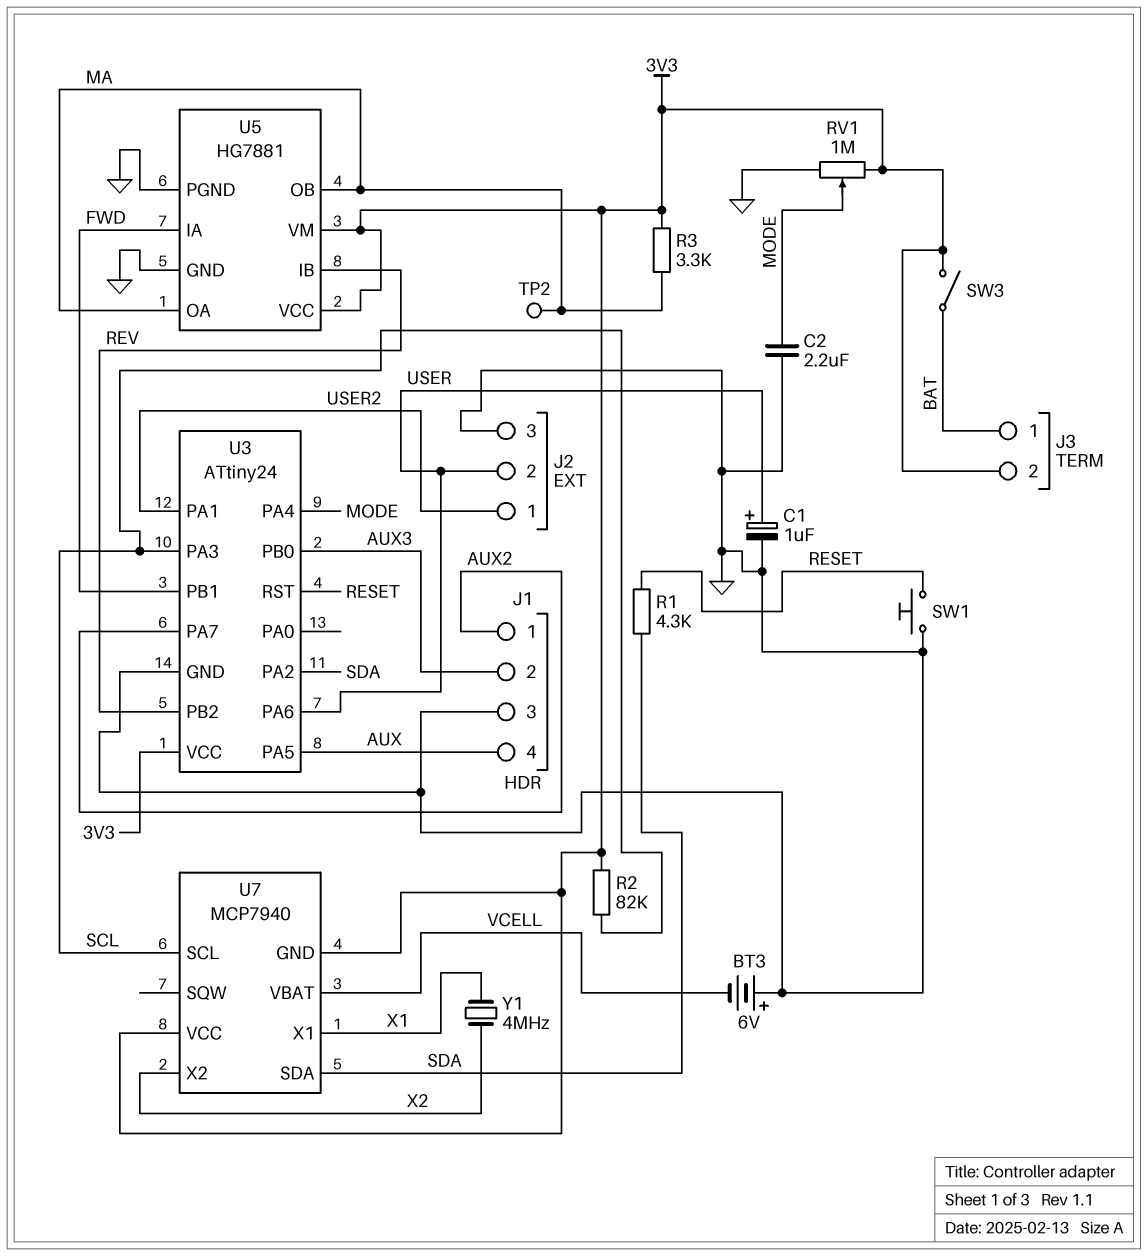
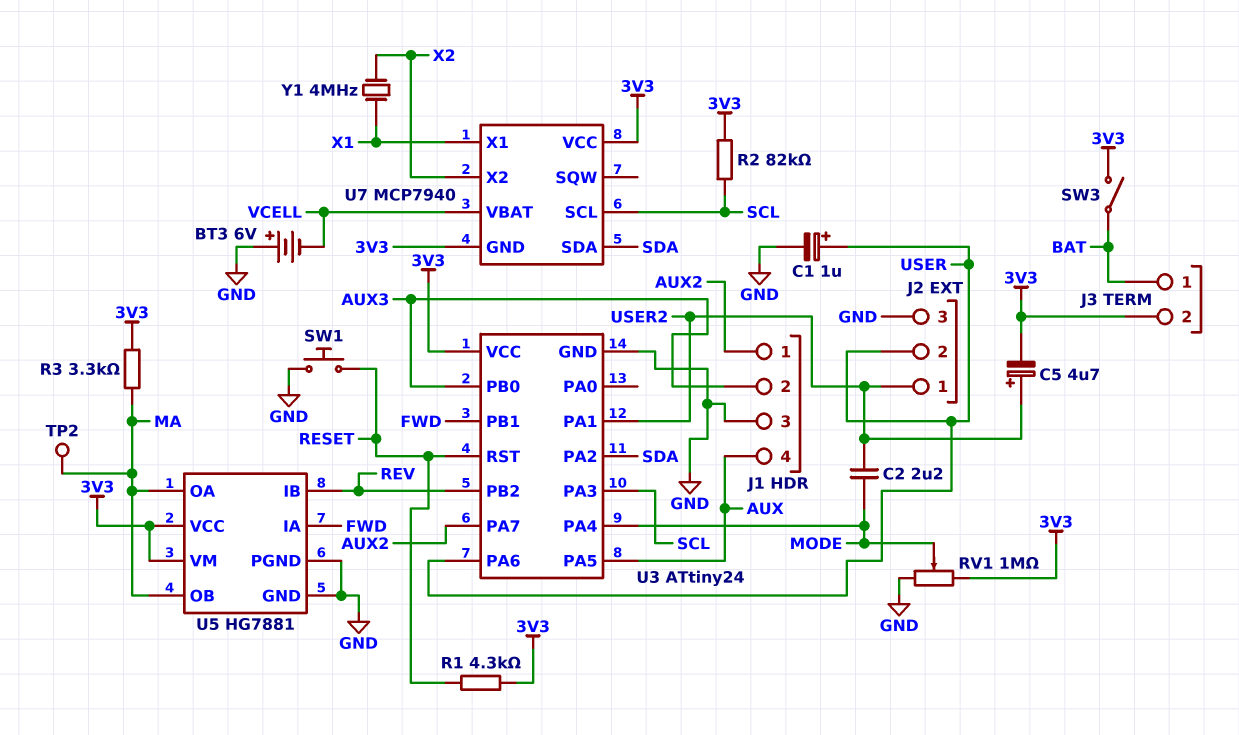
C2: 2.2uF (GND, MODE) -> 2.2uF (MODE, USER2)
C5: none -> 4.7uF (plus USER2, minus 3V3)
R1: 4.3k (RESET, SDA) -> 4.3k (3V3, RESET)

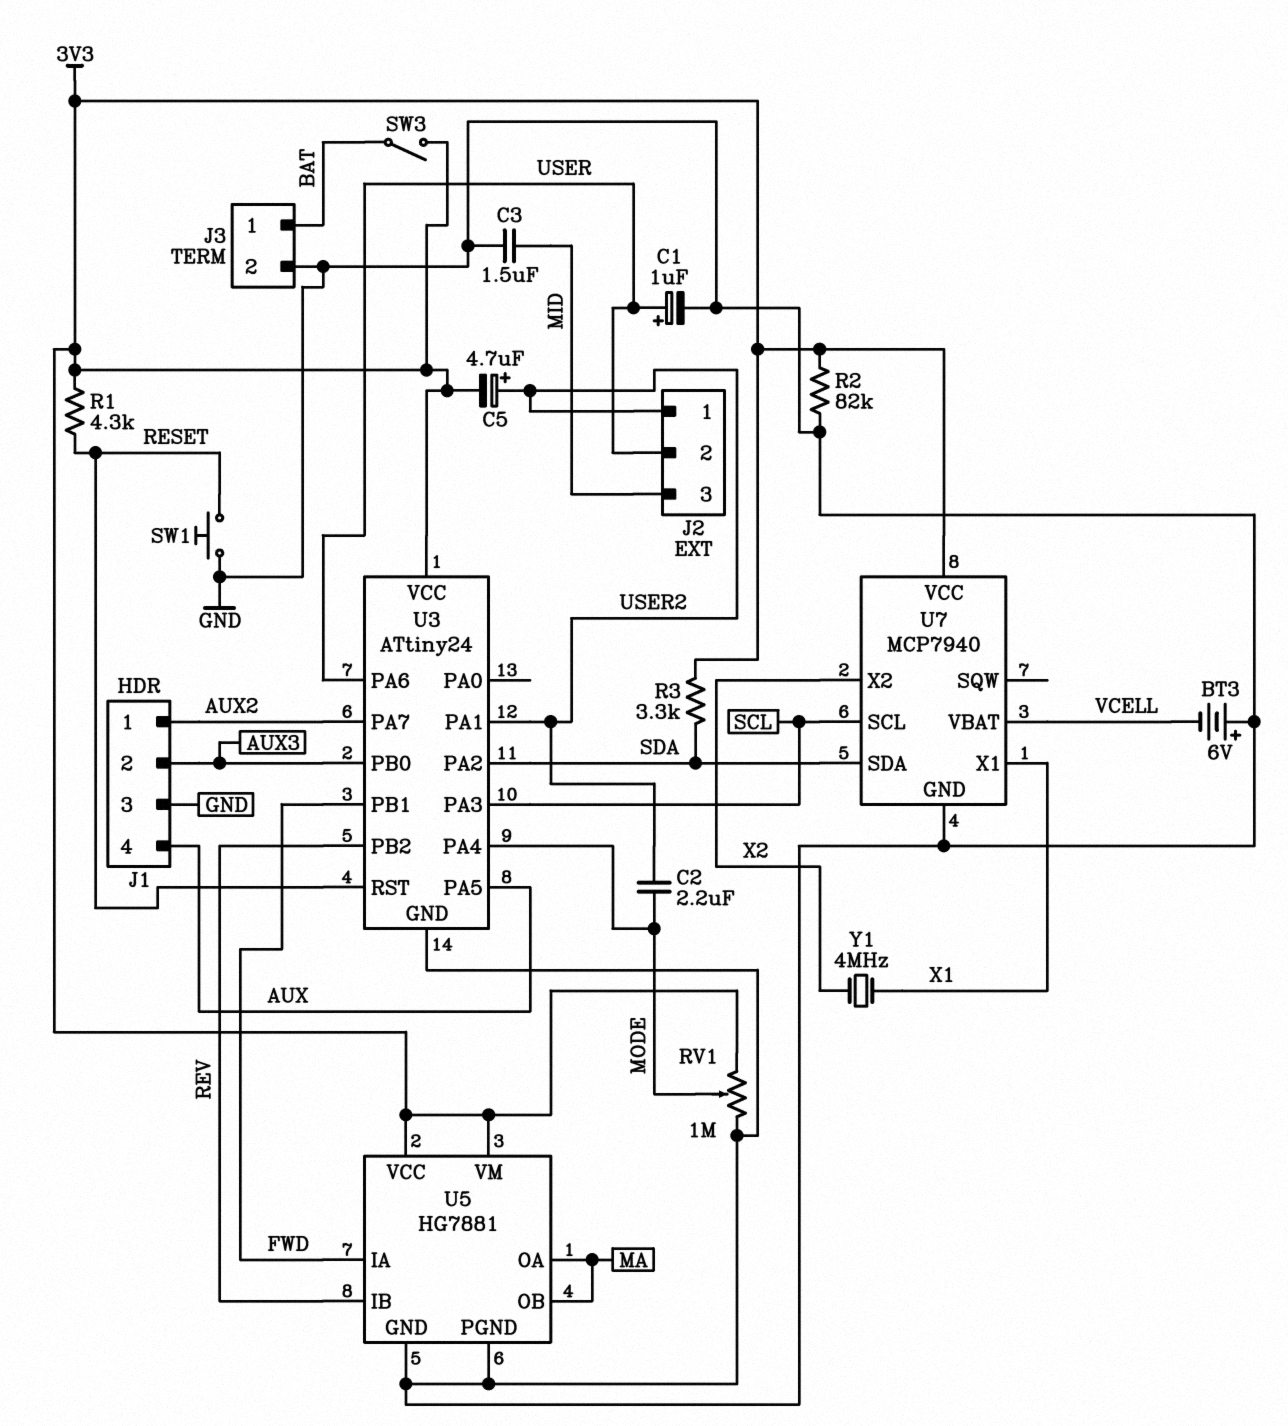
C3: none -> 1.5uF (GND, MID)
J2 pin 3: GND -> MID
J3 pin 2: 3V3 -> GND
R2: 82k (3V3, SCL) -> 82k (3V3, GND)
R3: 3.3k (3V3, MA) -> 3.3k (3V3, SDA)
TP2: test point (MA) -> none
U7 pin GND: 3V3 -> GND

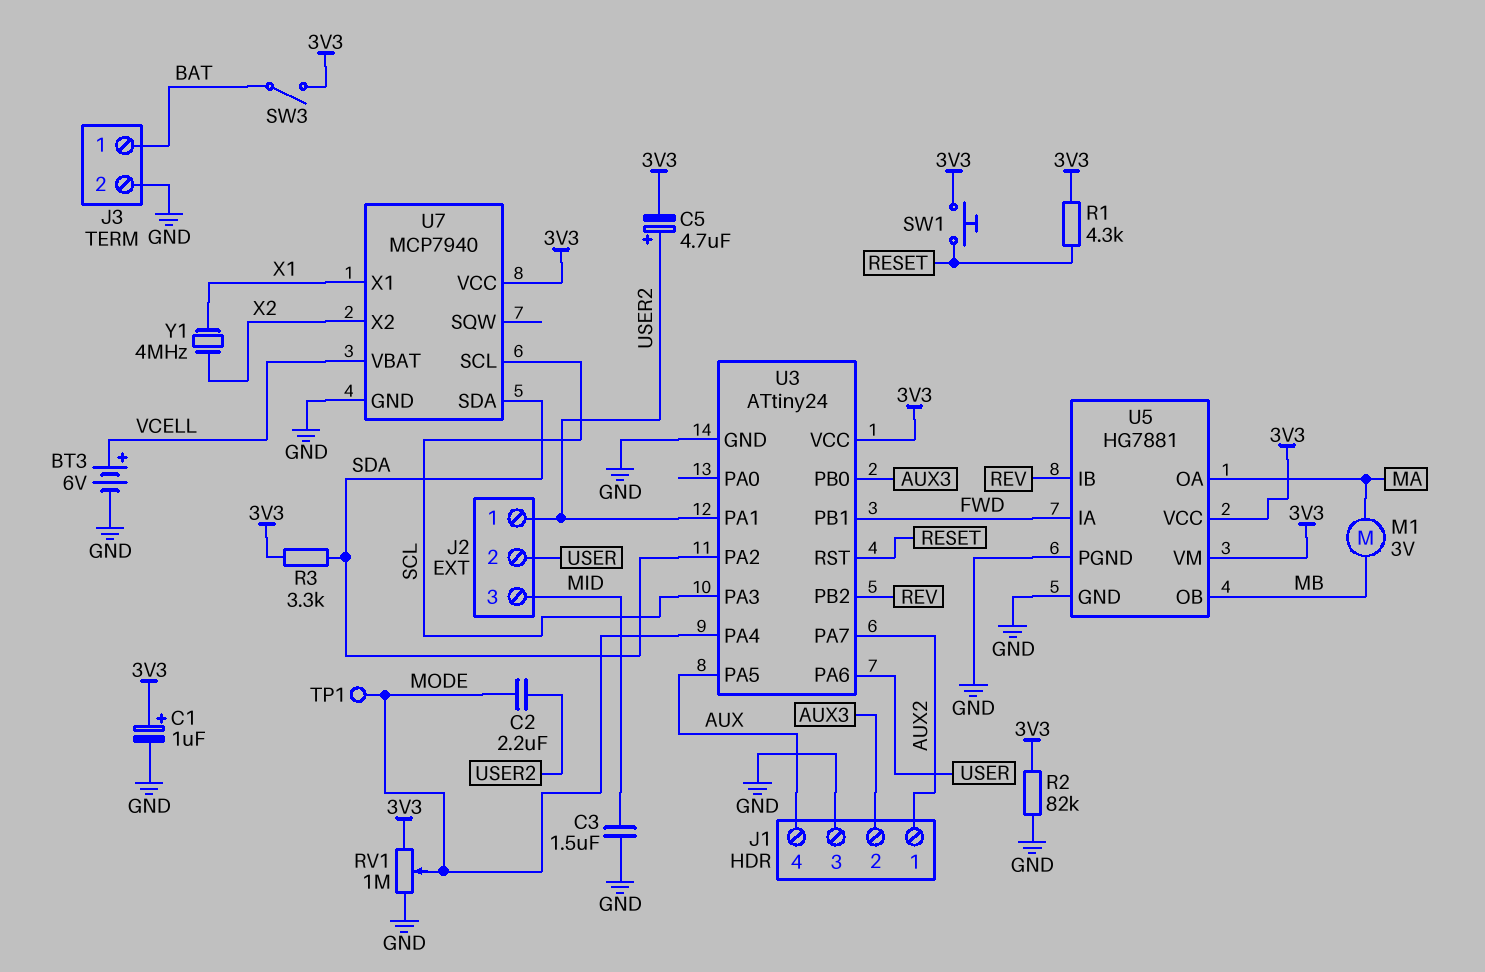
BT3: 6V (plus GND, minus VCELL) -> 6V (plus VCELL, minus GND)
C1: 1uF (plus USER, minus GND) -> 1uF (plus 3V3, minus GND)
M1: none -> motor 3V (MA, MB)
SW1: button (GND, RESET) -> button (3V3, RESET)
TP1: none -> test point (MODE)
U5 pin OB: MA -> MB

